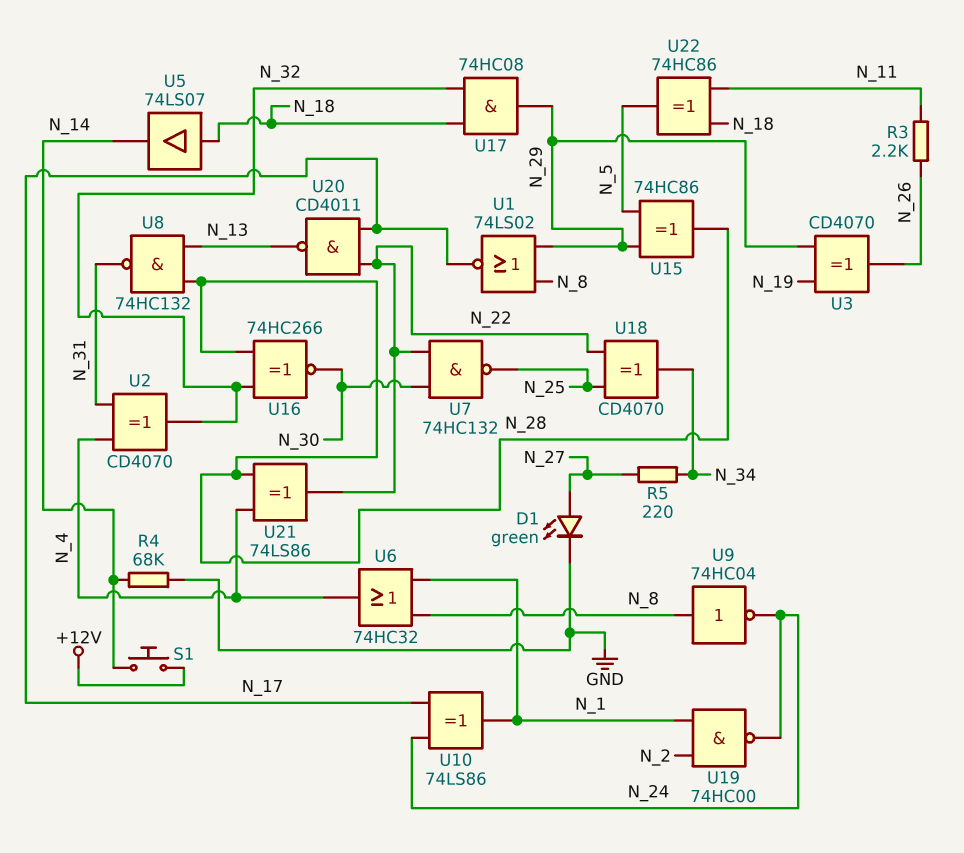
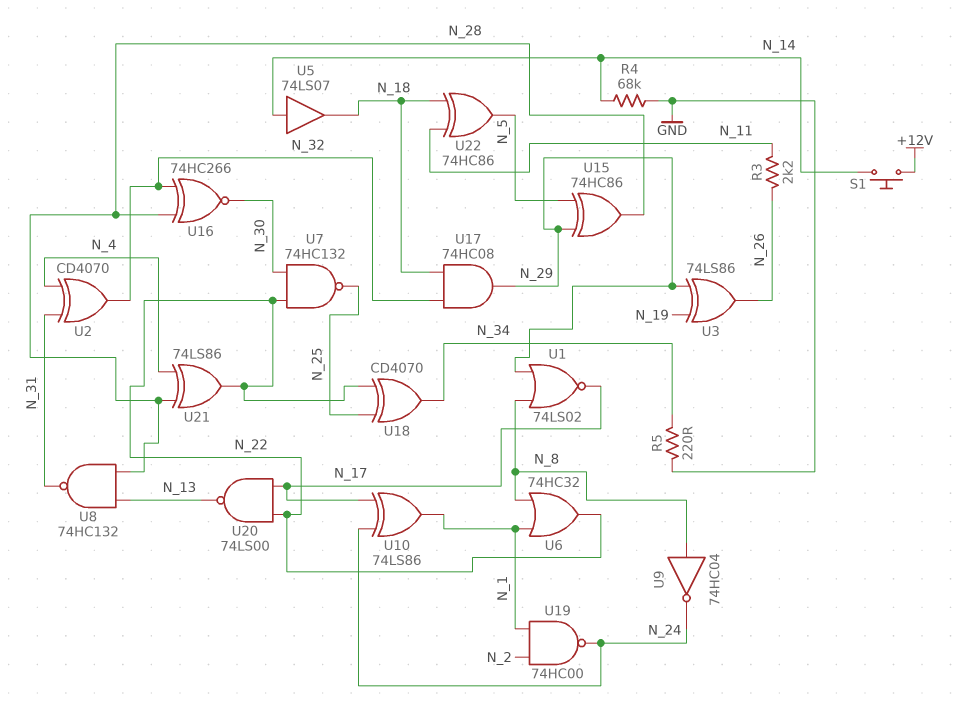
D1: LED green (A N_27, K GND) -> none
R5: 220 (N_27, N_34) -> 220 (GND, N_34)
U3: XOR CD4070 (in N_19, in N_29, out N_26) -> XOR 74LS86 (in N_19, in N_29, out N_26)
U5: buffer 74LS07 (in N_18, out N_14) -> buffer 74LS07 (in N_14, out N_18)
U6: OR 74HC32 (in N_1, in N_8, out N_4) -> OR 74HC32 (in N_1, in N_8, out N_22)
U20: NAND CD4011 (in N_17, in N_22, out N_13) -> NAND 74LS00 (in N_17, in N_22, out N_13)

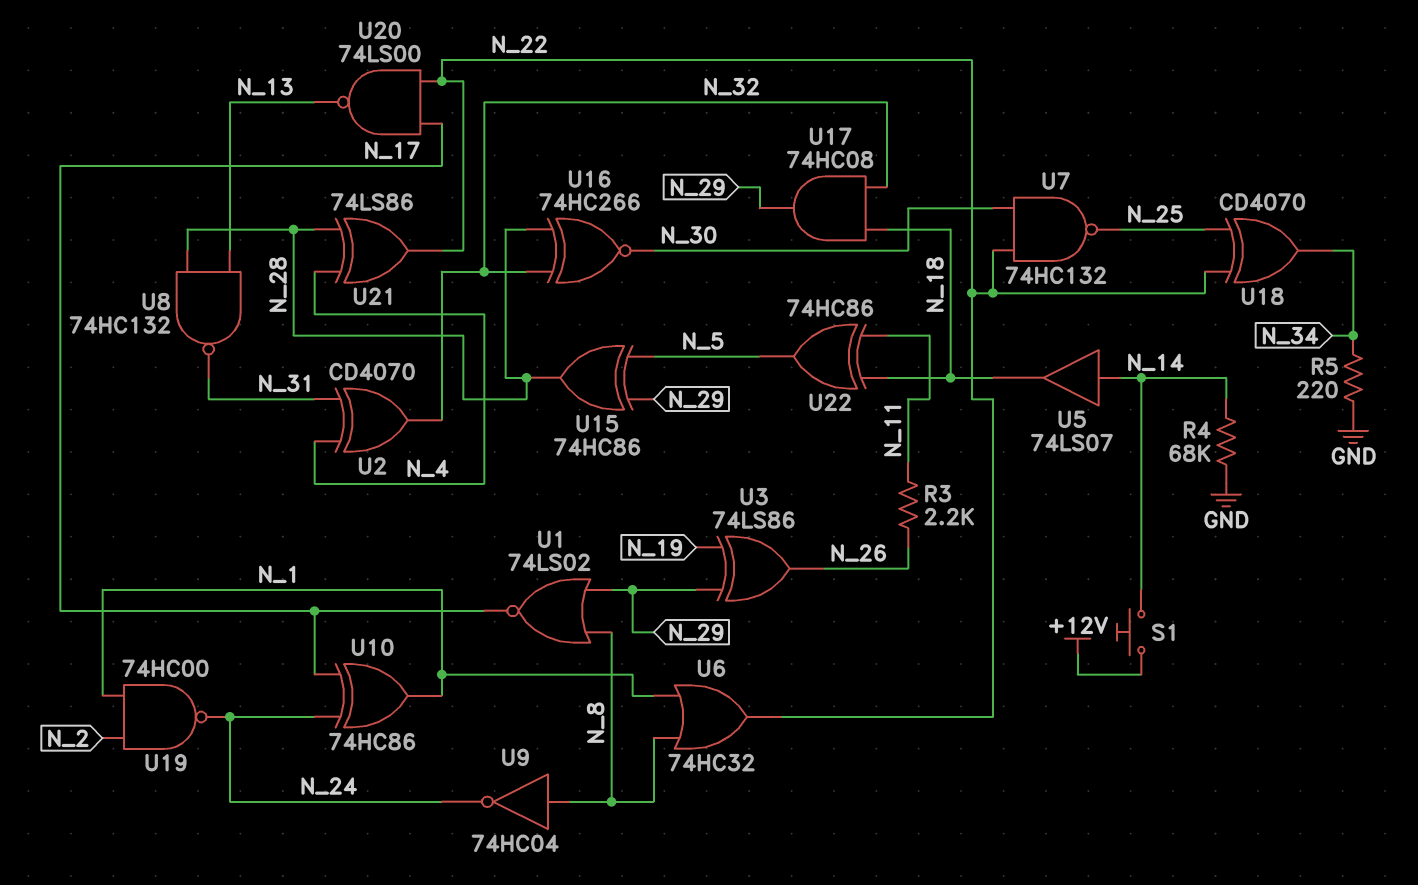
U10: XOR 74LS86 (in N_17, in N_24, out N_1) -> XOR 74HC86 (in N_17, in N_24, out N_1)

